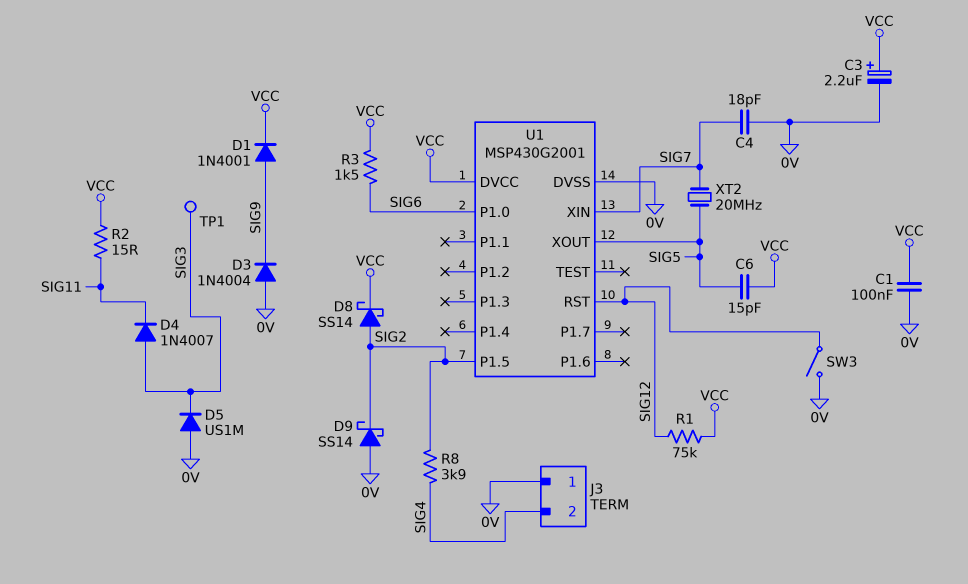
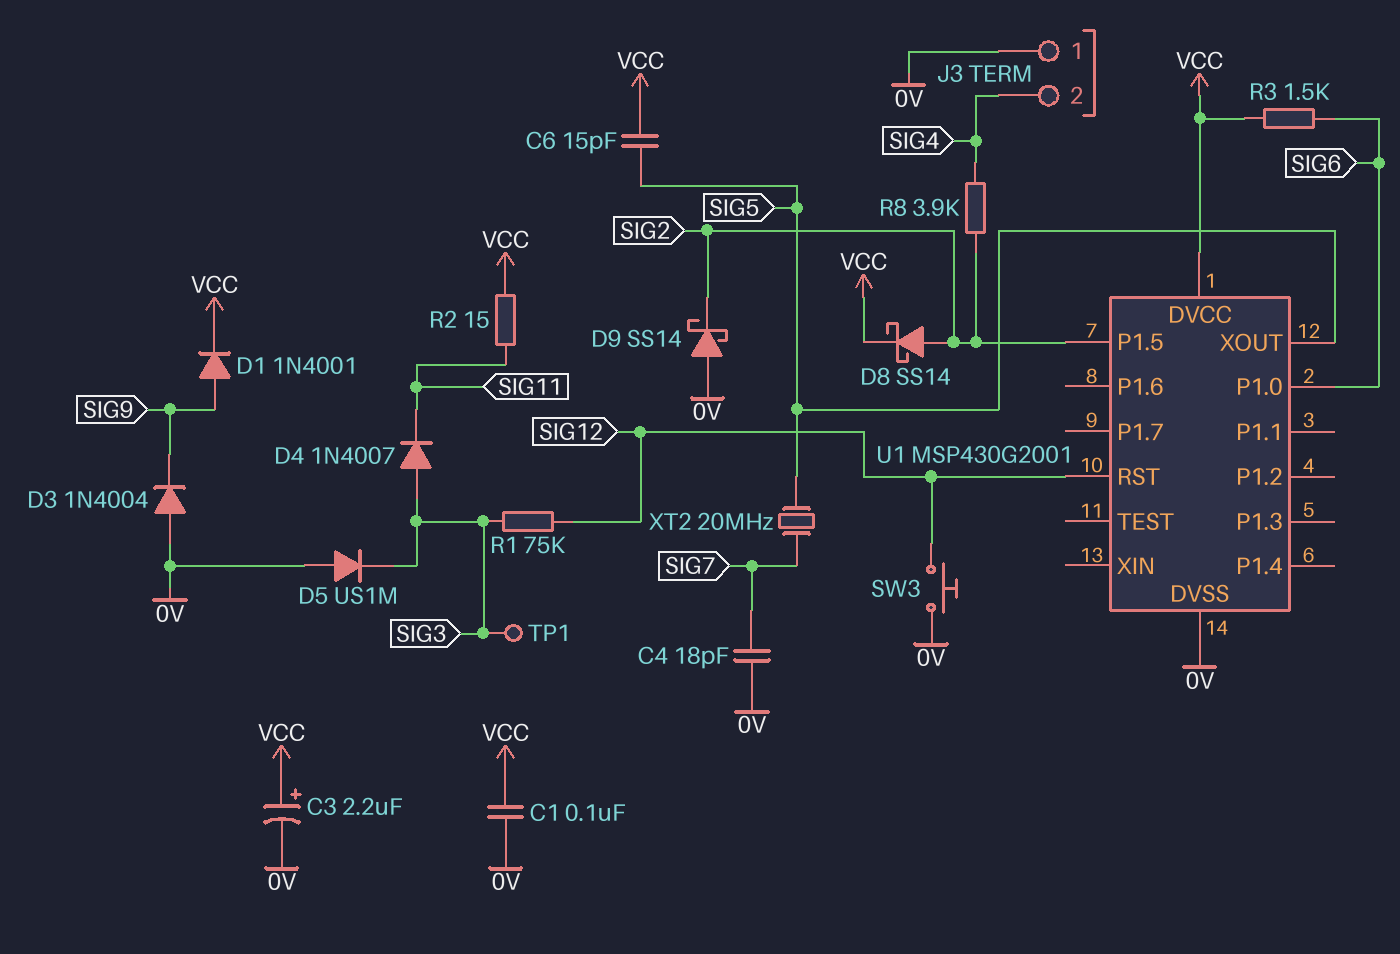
R1: 75k (SIG12, VCC) -> 75k (SIG3, SIG12)
SW3: switch (0V, SIG12) -> button (0V, SIG12)
U1 pin XIN: SIG7 -> none

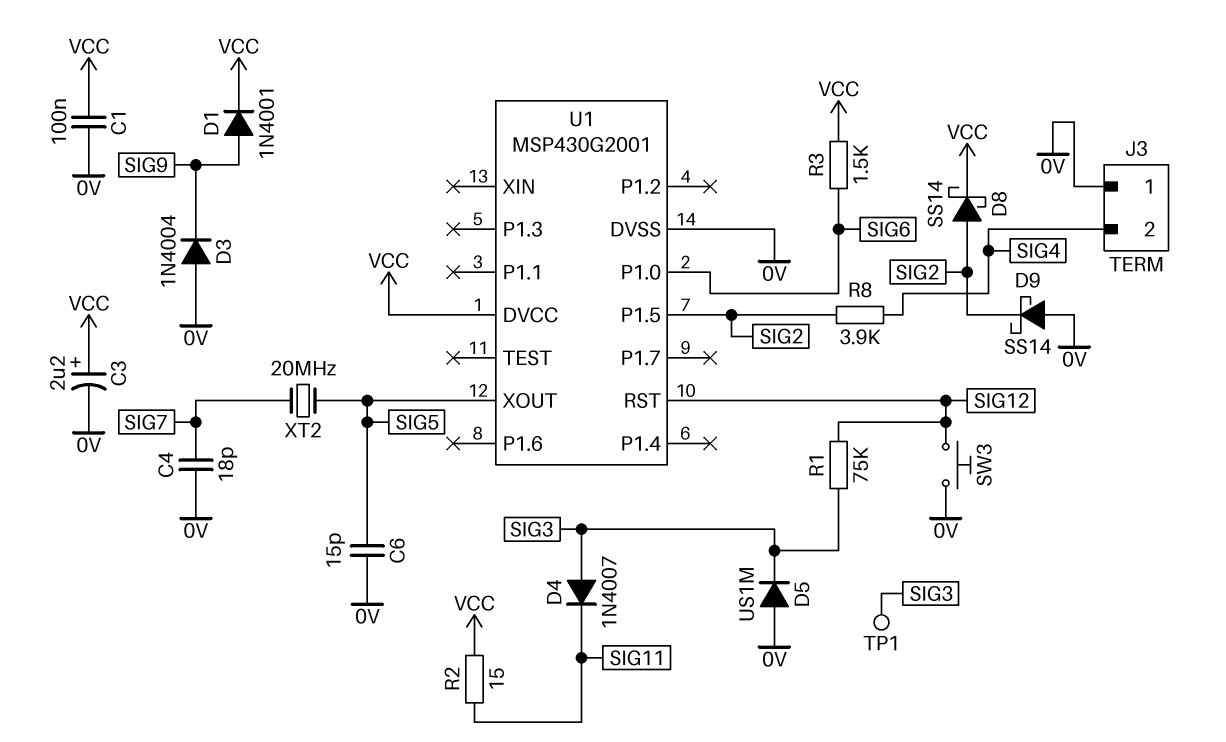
C6: 15pF (SIG5, VCC) -> 15pF (0V, SIG5)

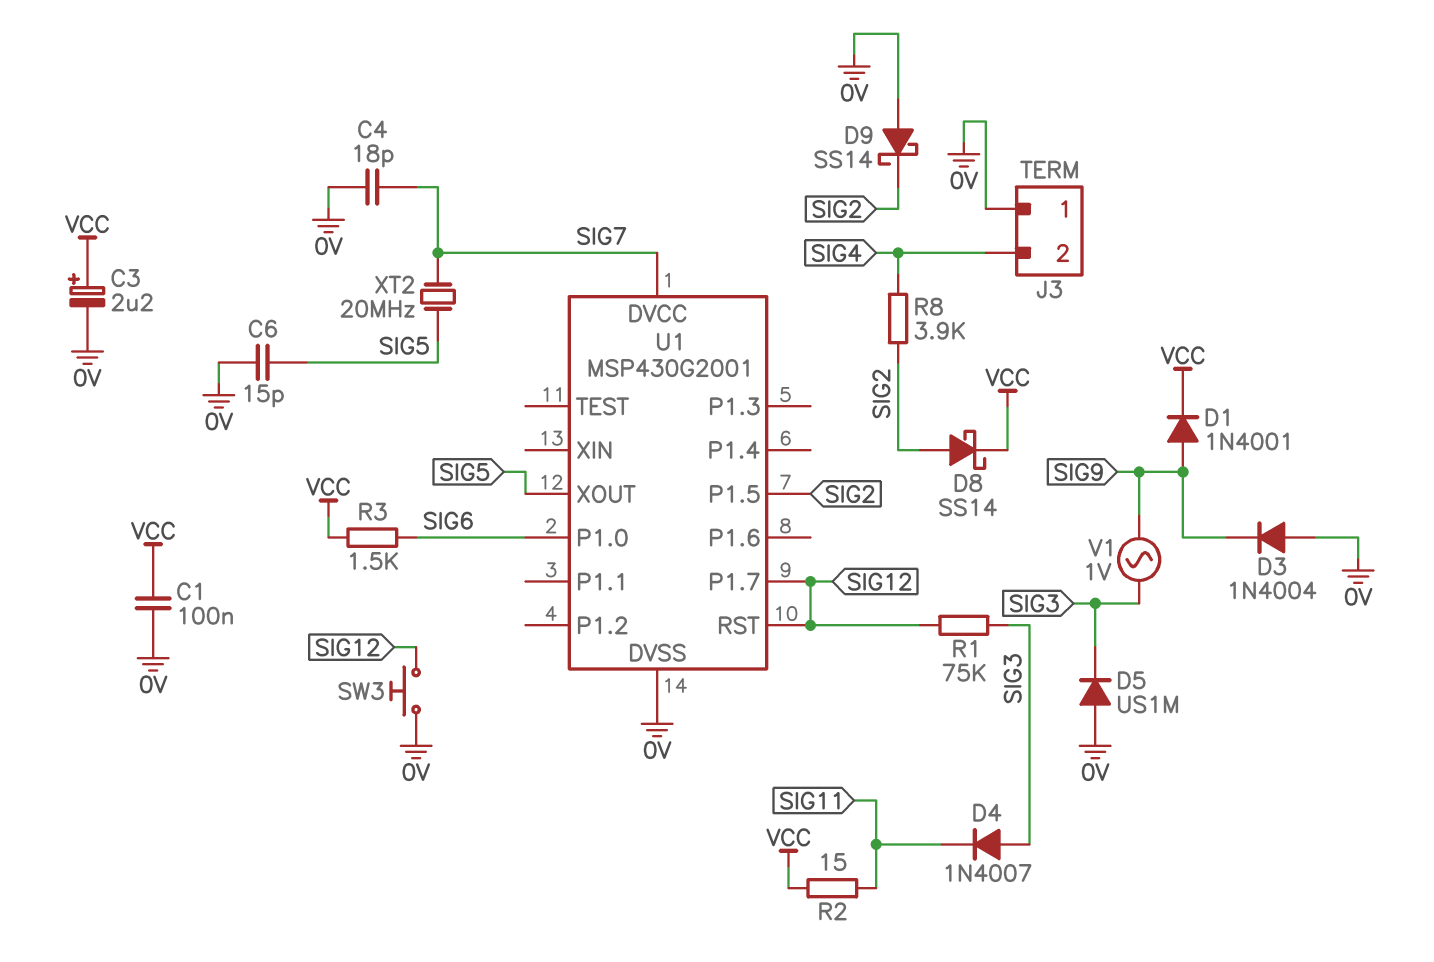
TP1: test point (SIG3) -> none
U1 pin DVCC: VCC -> SIG7
U1 pin P1.7: none -> SIG12
V1: none -> AC 1V (SIG3, SIG9)

